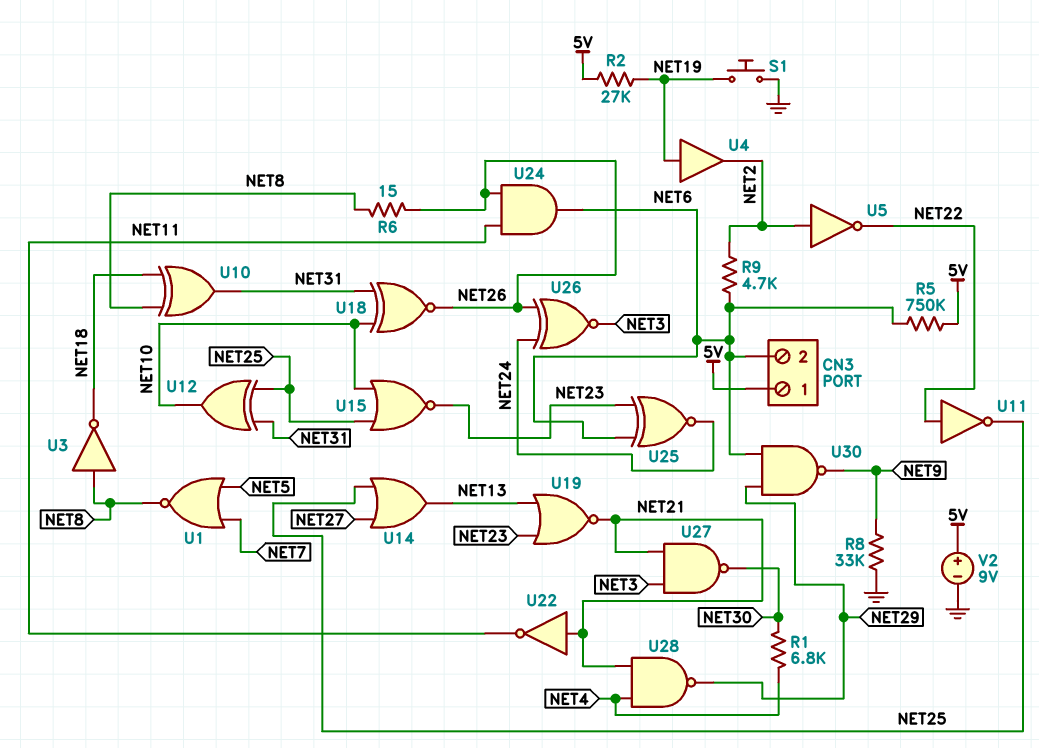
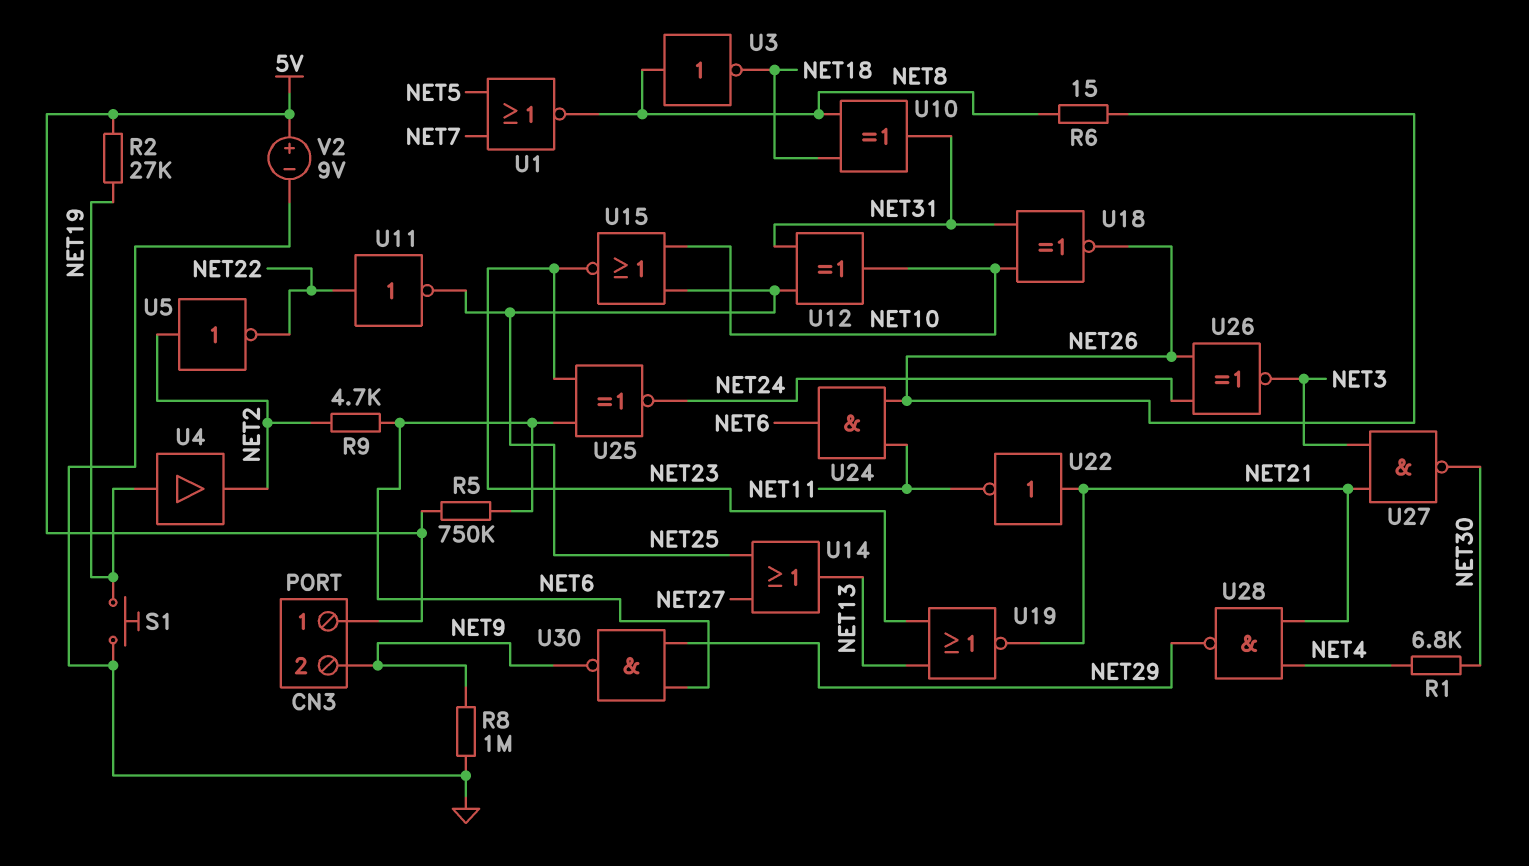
CN3 pin 2: NET6 -> NET9
R8: 33k (GND, NET9) -> 1M (GND, NET9)

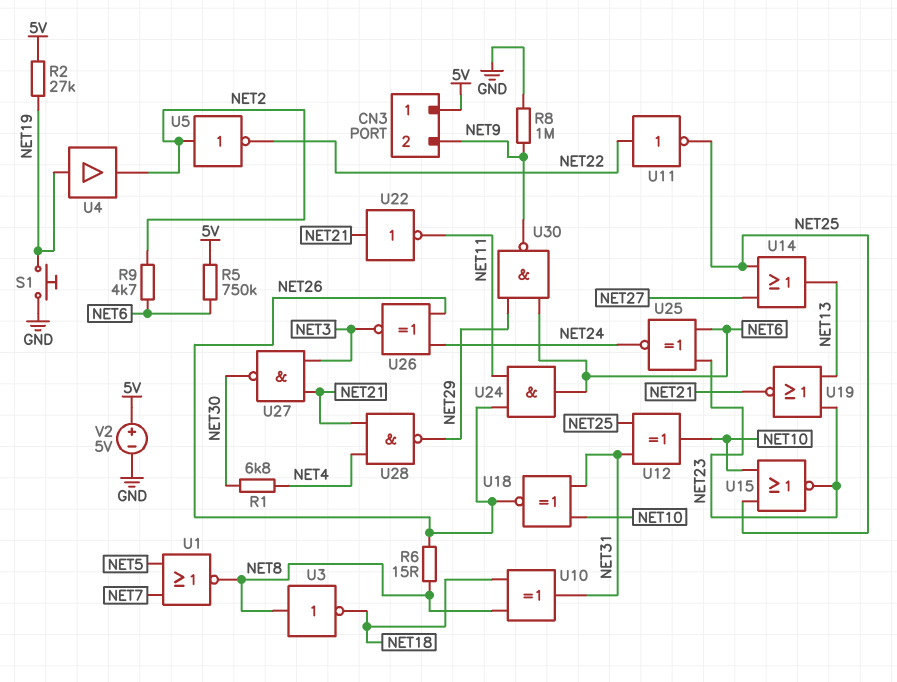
V2: 9V (plus 5V, minus GND) -> 5V (plus 5V, minus GND)

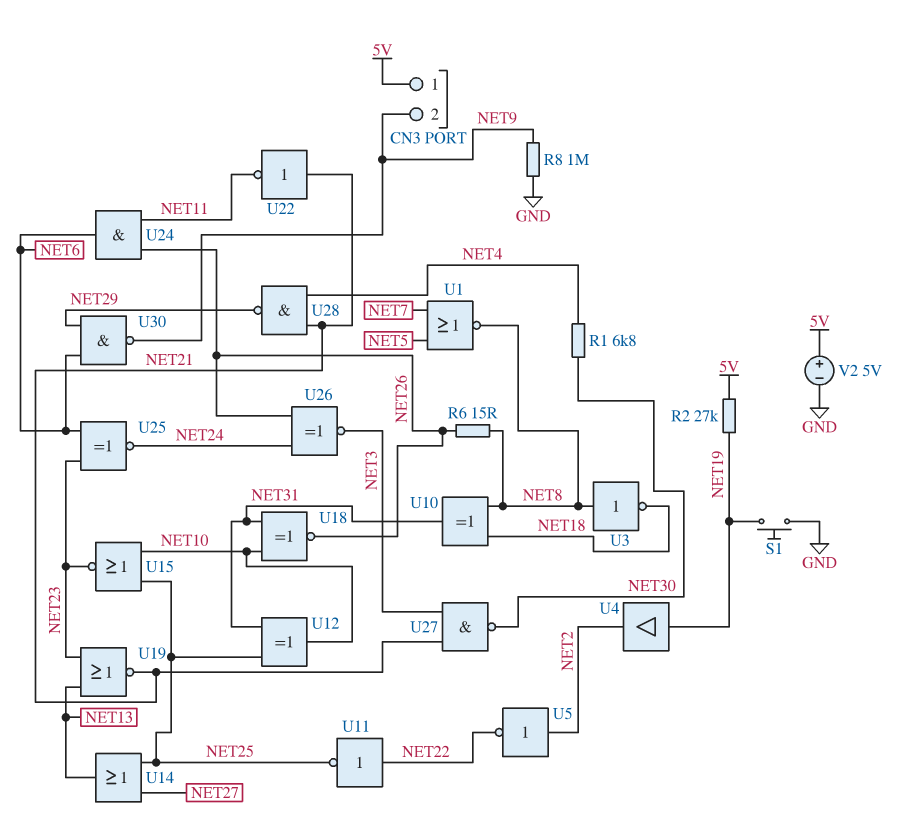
R5: 750k (5V, NET6) -> none
R9: 4.7k (NET2, NET6) -> none

